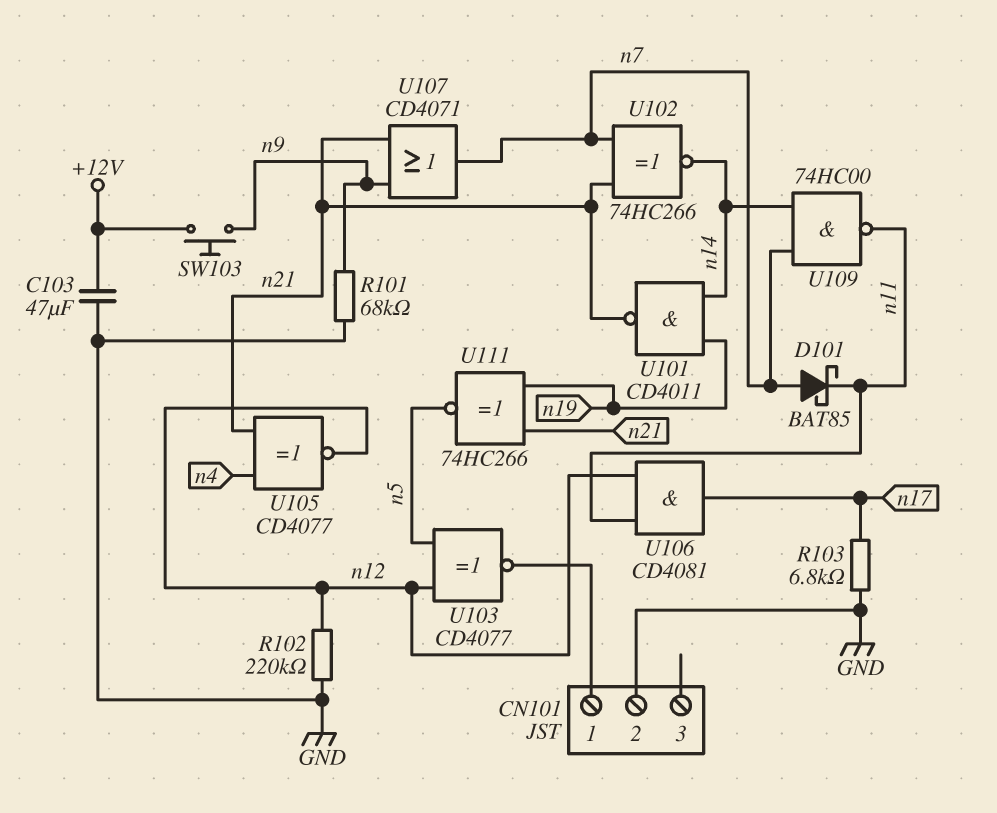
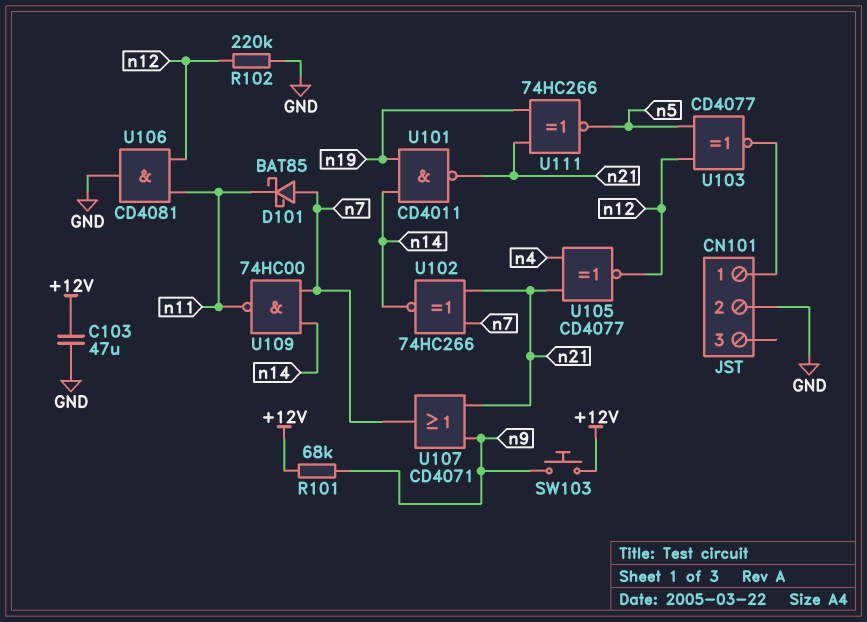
R101: 68k (GND, n9) -> 68k (+12V, n9)
R103: 6.8k (GND, n17) -> none
U106: AND CD4081 (in n11, in n12, out n17) -> AND CD4081 (in n11, in n12, out GND)

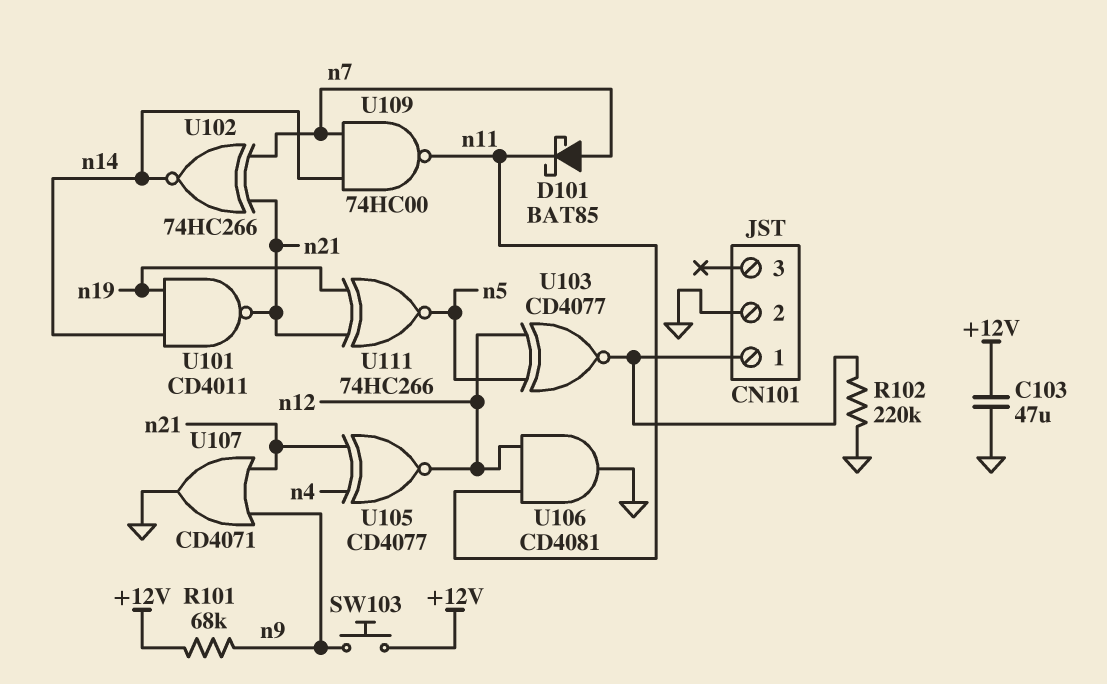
R102: 220k (GND, n12) -> 220k (CN101/1, GND)
U107: OR CD4071 (in n9, in n21, out n7) -> OR CD4071 (in n9, in n21, out GND)

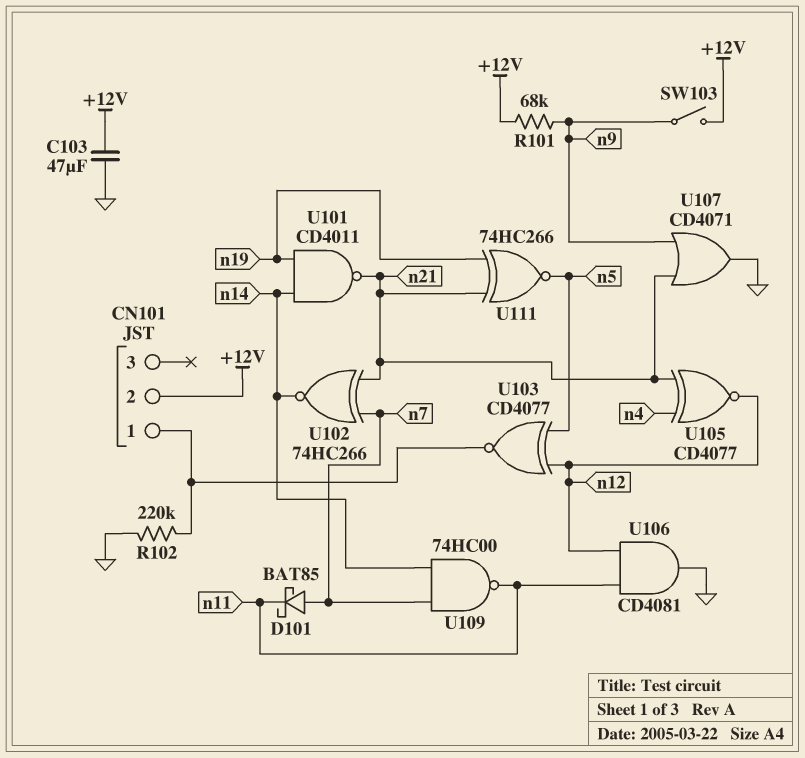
CN101 pin 2: GND -> +12V
SW103: button (+12V, n9) -> switch (+12V, n9)

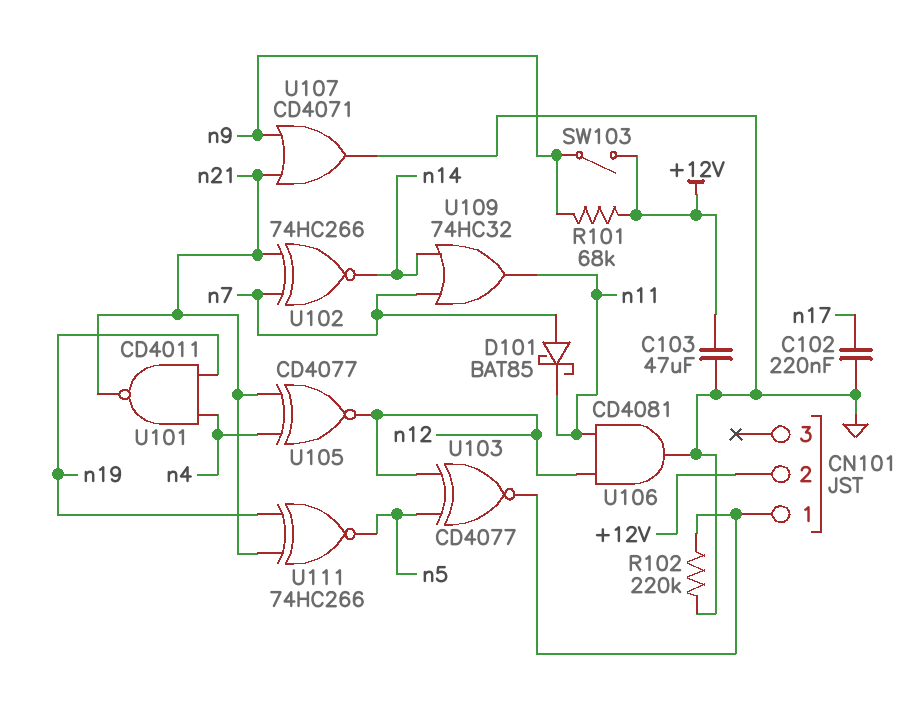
C102: none -> 220nF (GND, n17)
U101: NAND CD4011 (in n14, in n19, out n21) -> NAND CD4011 (in n4, in n19, out n21)
U109: NAND 74HC00 (in n7, in n14, out n11) -> OR 74HC32 (in n7, in n14, out n11)

